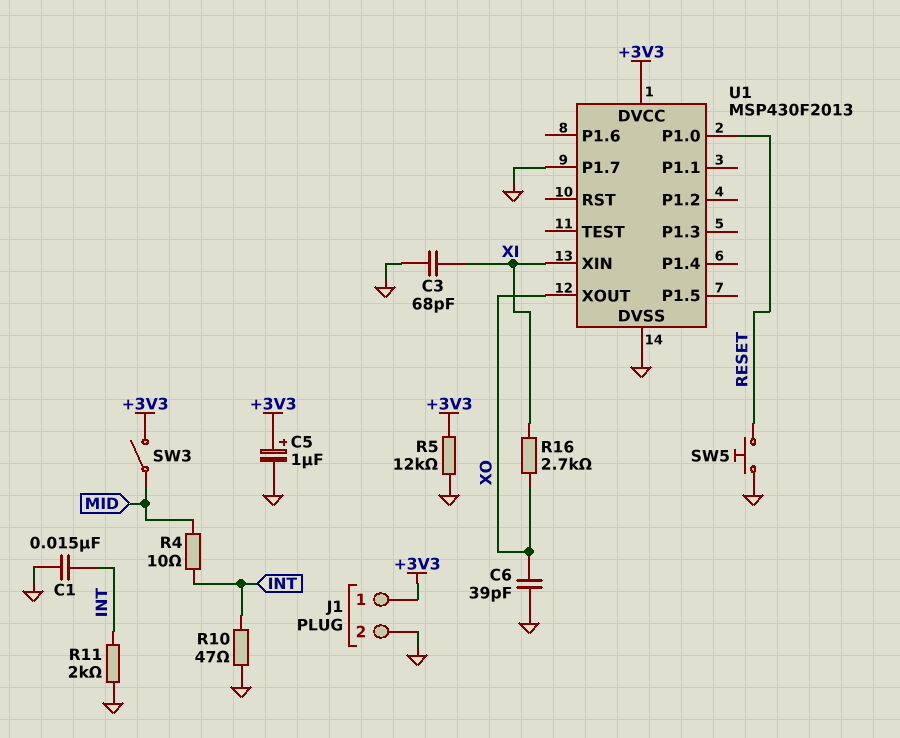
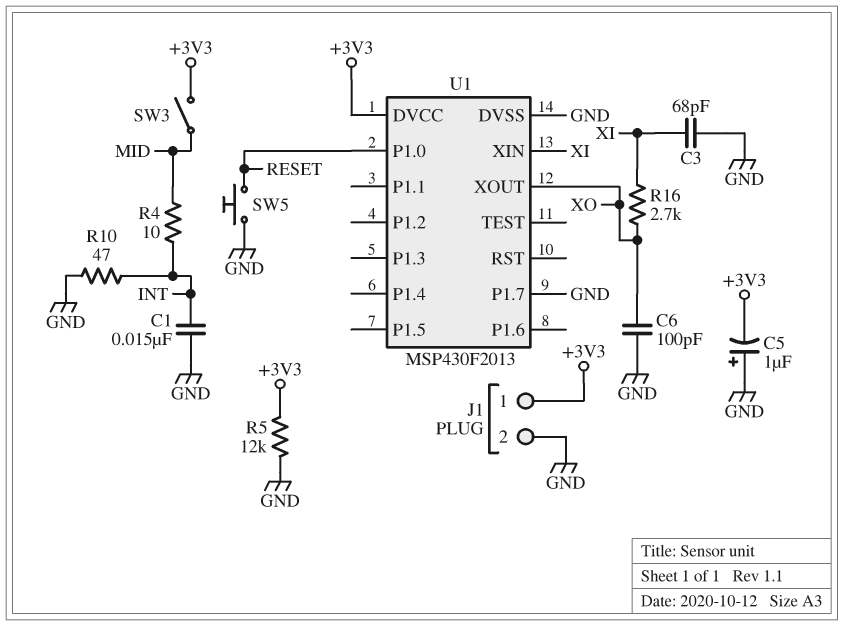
C5: 1uF (plus +3V3, minus GND) -> 1uF (plus GND, minus +3V3)
C6: 39pF (GND, XO) -> 100pF (GND, XO)
R11: 2k (GND, INT) -> none

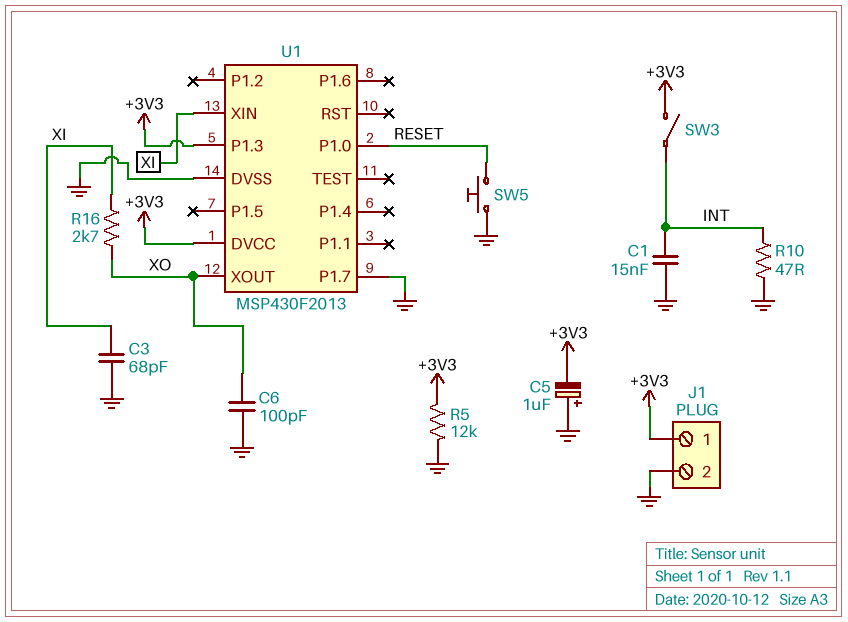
R4: 10 (INT, MID) -> none
SW3: switch (+3V3, MID) -> switch (+3V3, INT)
U1 pin P1.3: none -> +3V3

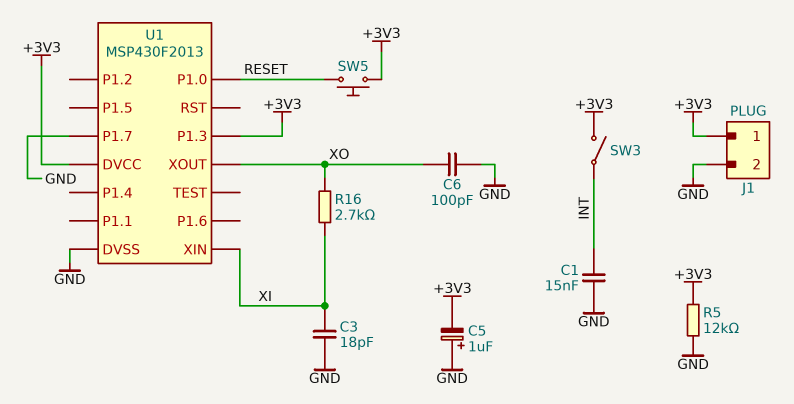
C3: 68pF (GND, XI) -> 18pF (GND, XI)
R10: 47 (GND, INT) -> none
SW5: button (GND, RESET) -> button (+3V3, RESET)

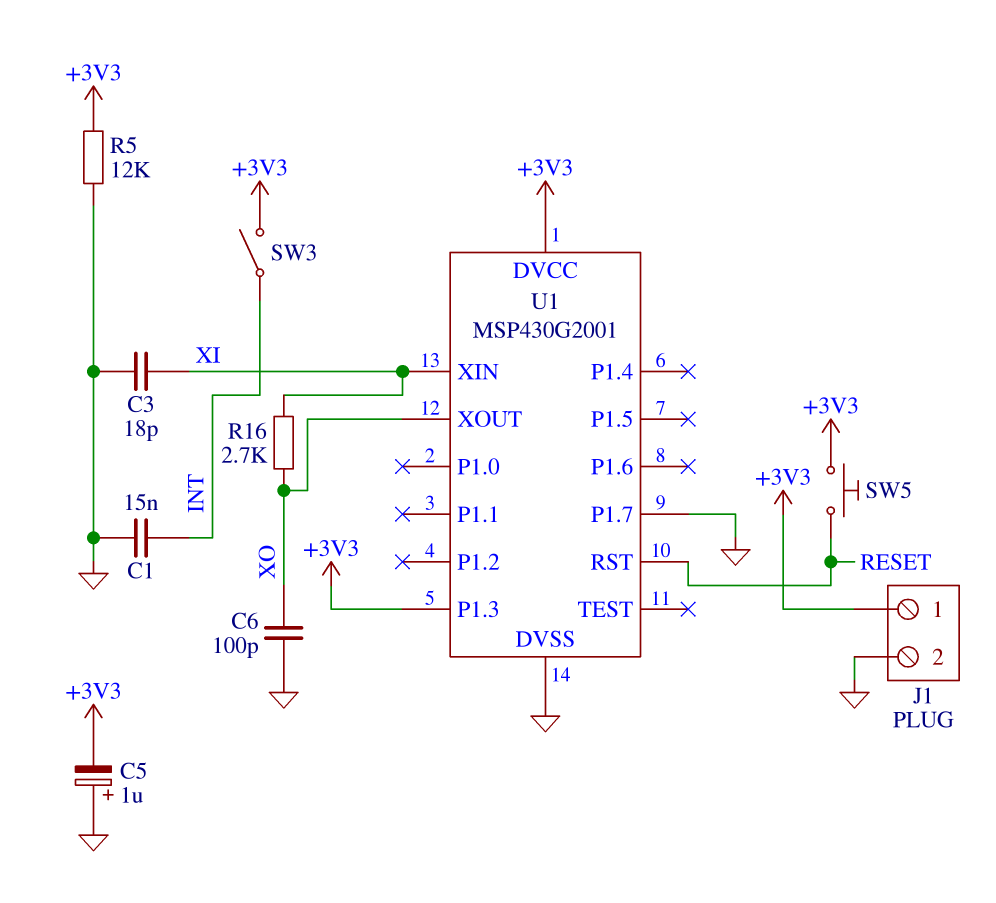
U1: MSP430F2013 -> MSP430G2001
U1 pin P1.0: RESET -> none
U1 pin RST: none -> RESET

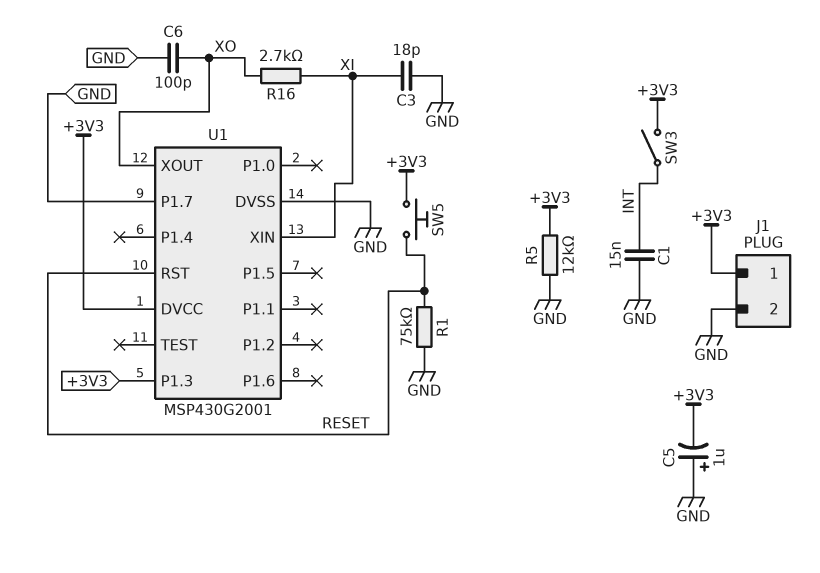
R1: none -> 75k (GND, RESET)

